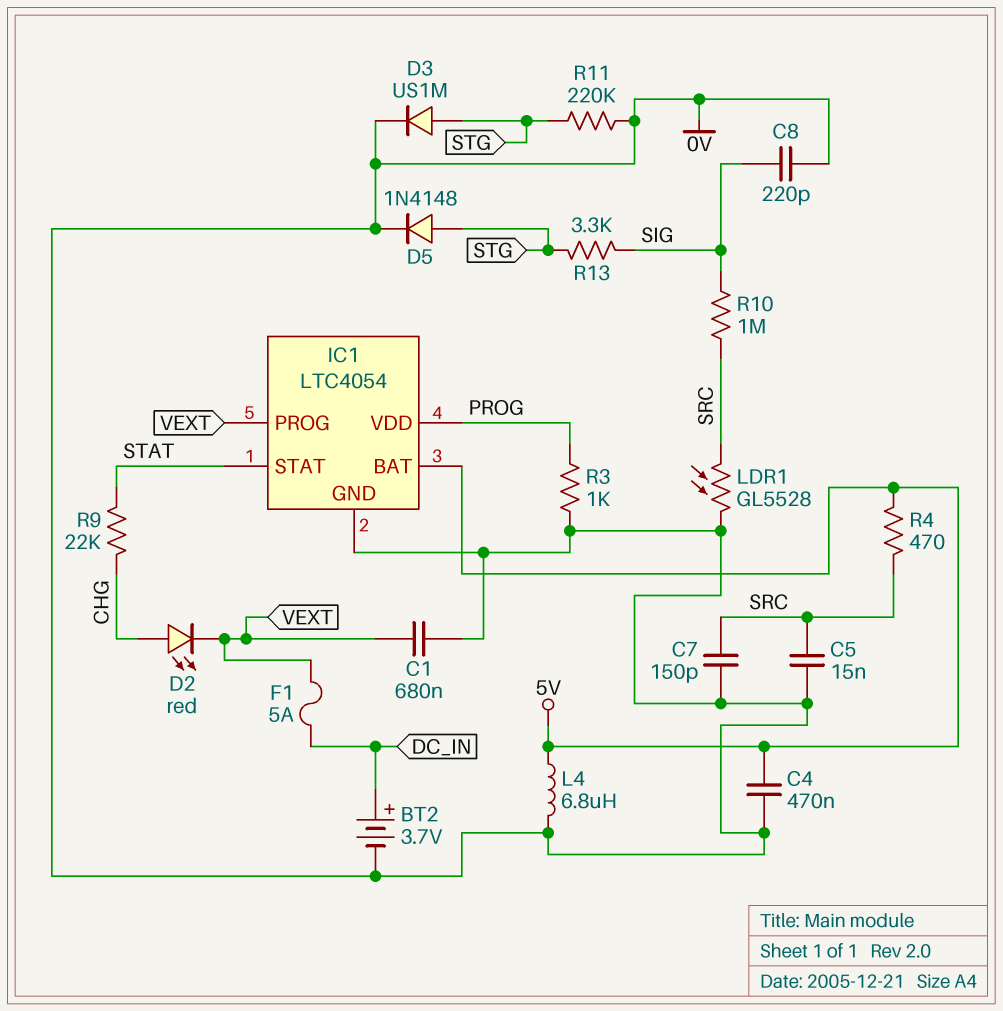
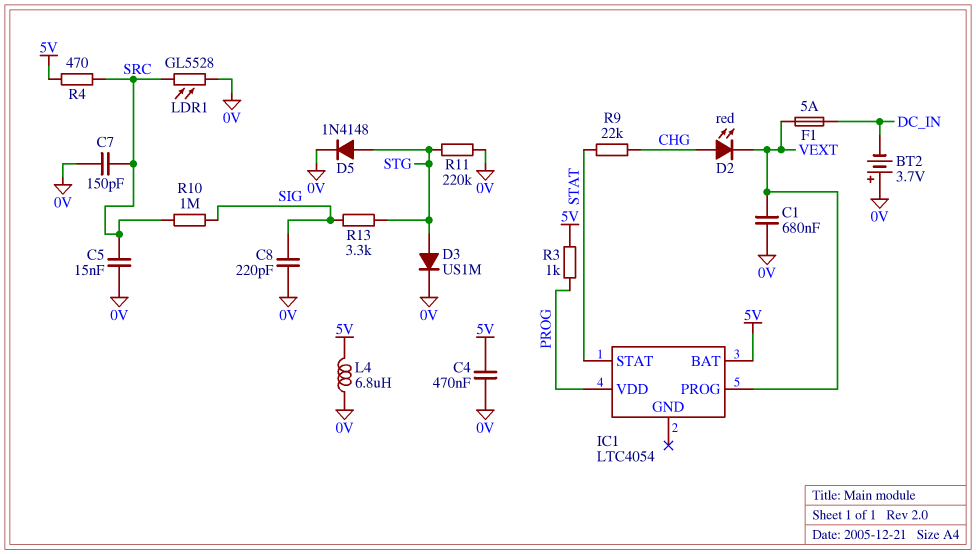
BT2: 3.7V (plus DC_IN, minus 0V) -> 3.7V (plus 0V, minus DC_IN)
IC1 pin GND: 0V -> none
R3: 1k (0V, PROG) -> 1k (5V, PROG)

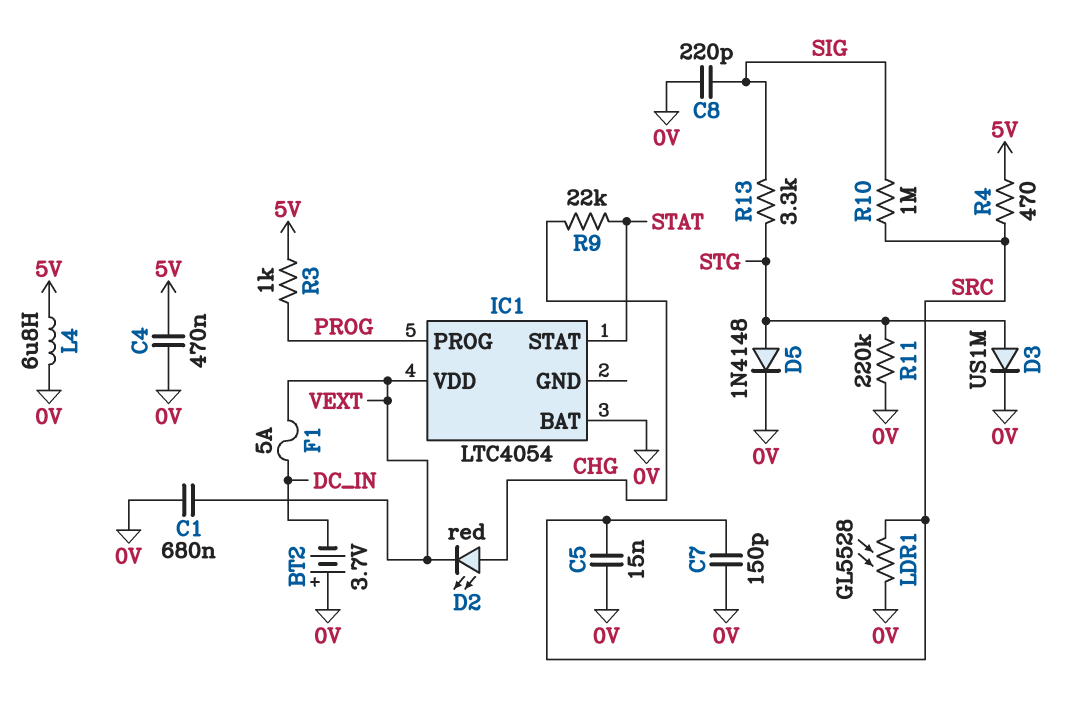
IC1 pin BAT: 5V -> 0V
IC1 pin PROG: VEXT -> PROG
IC1 pin VDD: PROG -> VEXT

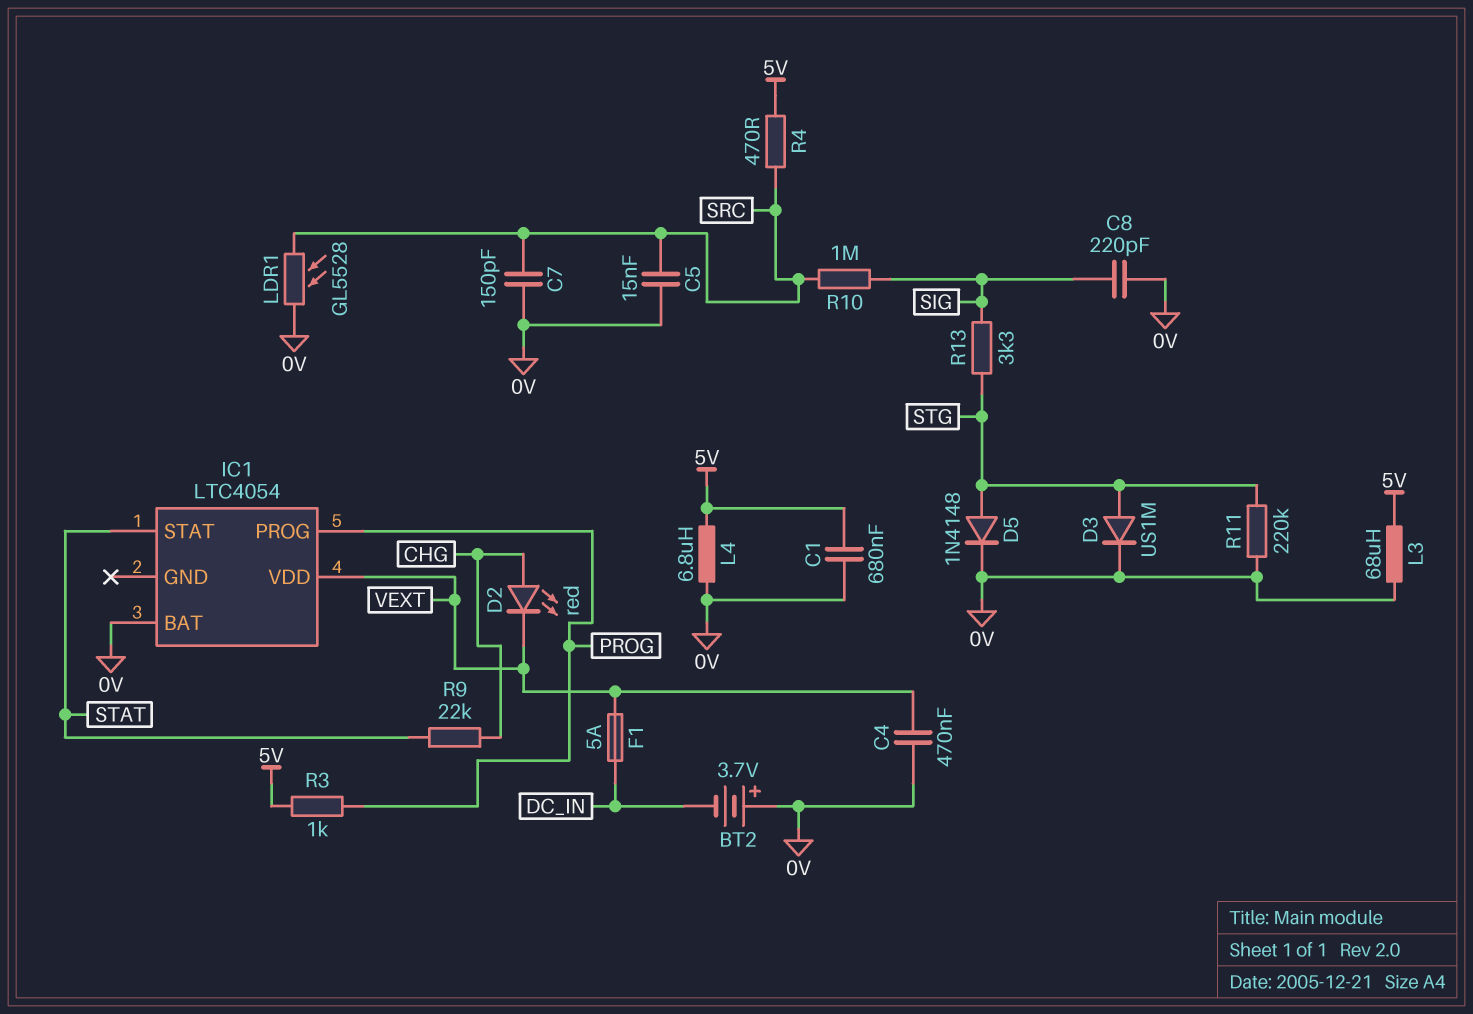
C1: 680nF (0V, VEXT) -> 680nF (0V, 5V)
C4: 470nF (0V, 5V) -> 470nF (0V, VEXT)
L3: none -> 68uH (0V, 5V)

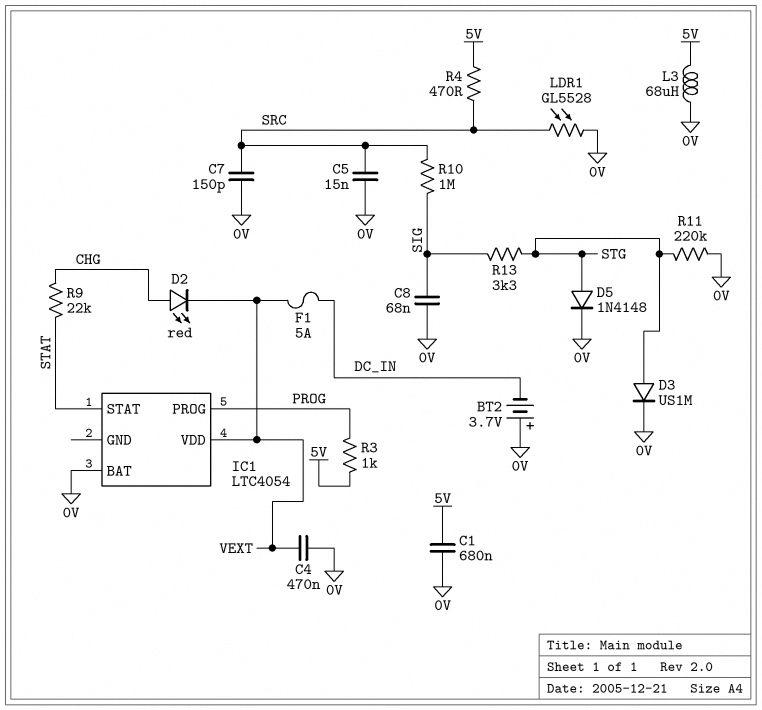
C8: 220pF (0V, SIG) -> 68nF (0V, SIG)
L4: 6.8uH (0V, 5V) -> none

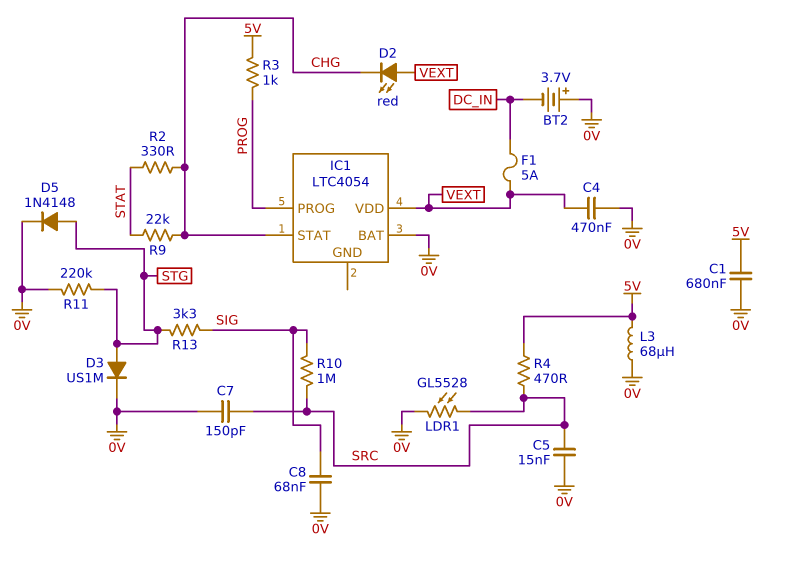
D2: LED red (A CHG, K VEXT) -> LED red (A VEXT, K CHG)
IC1 pin STAT: STAT -> CHG
R2: none -> 330 (CHG, STAT)

